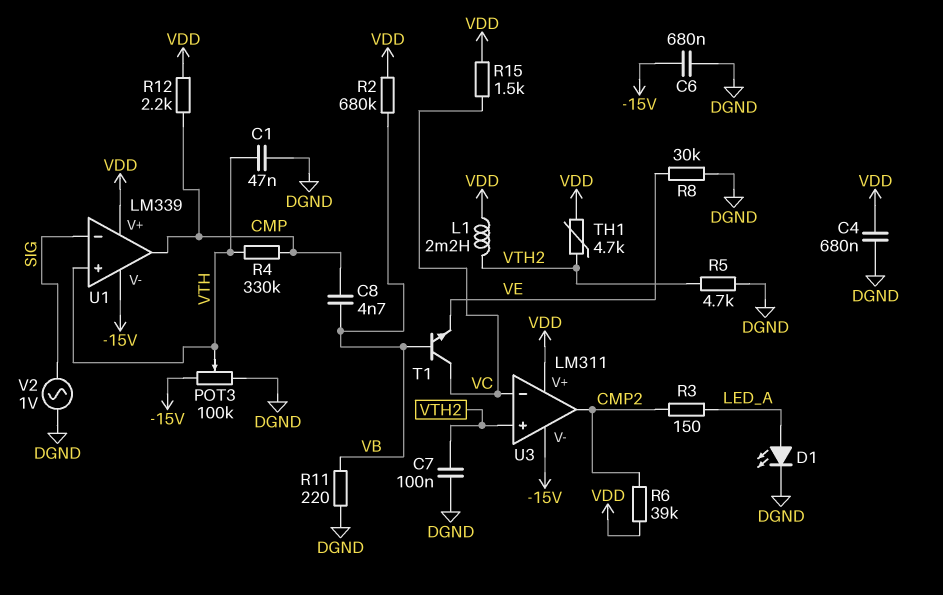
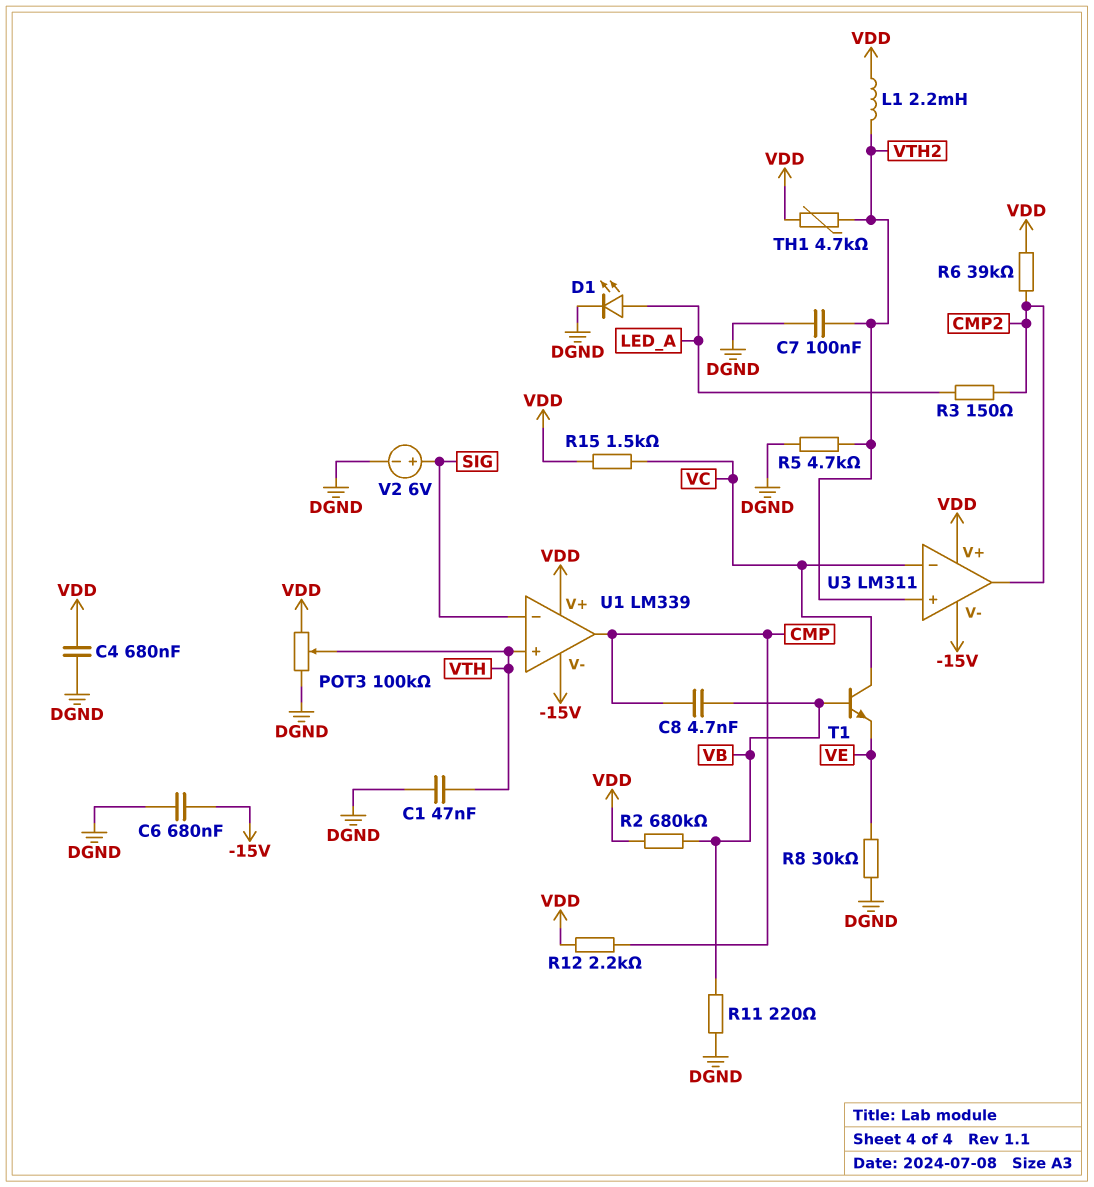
POT3: 100k (-15V, DGND, wiper VTH) -> 100k (DGND, VDD, wiper VTH)
R4: 330k (CMP, VTH) -> none
V2: AC 1V (DGND, SIG) -> 6V (plus SIG, minus DGND)

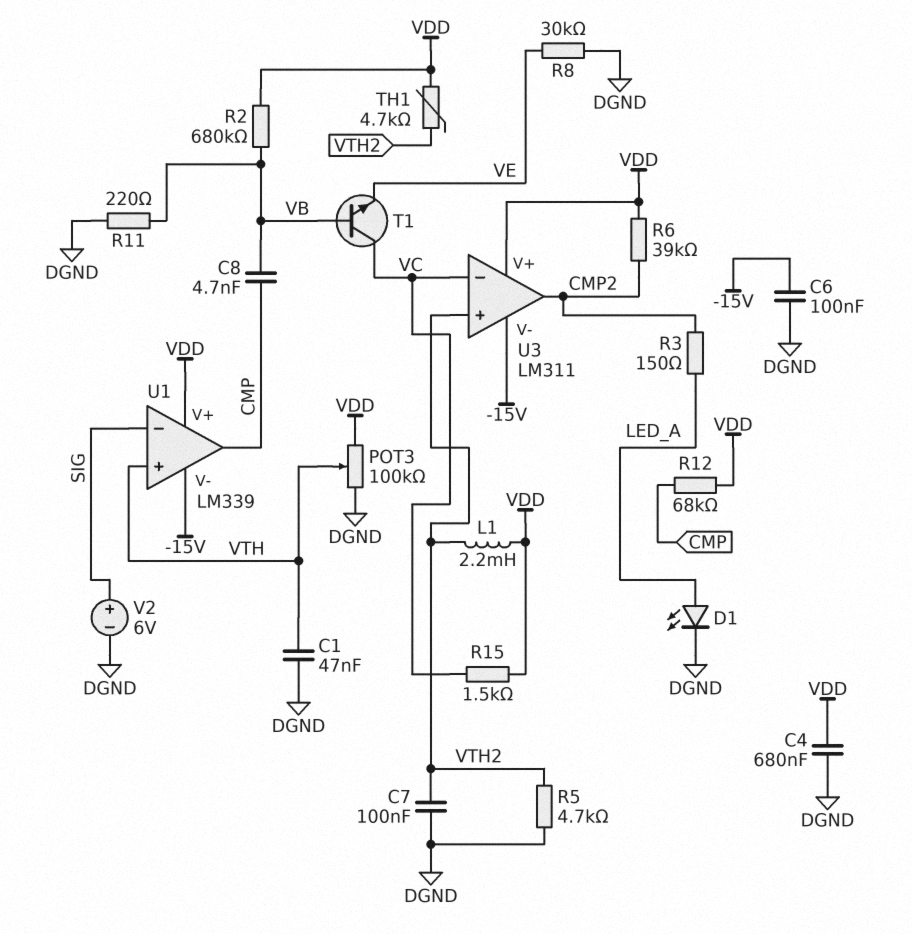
C6: 680nF (-15V, DGND) -> 100nF (-15V, DGND)
R12: 2.2k (CMP, VDD) -> 68k (CMP, VDD)

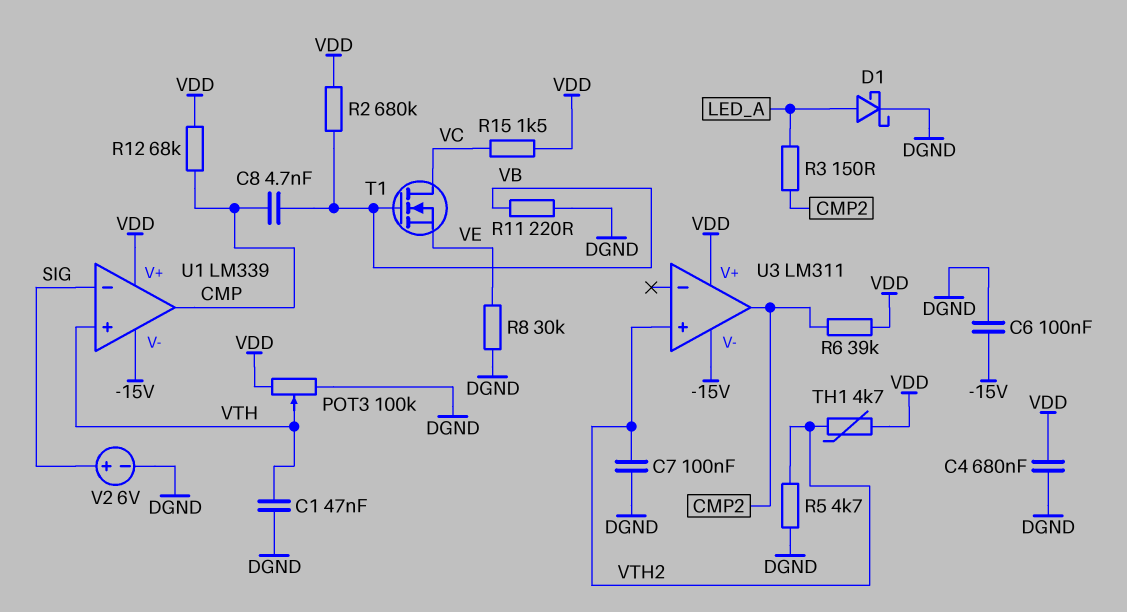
D1: LED (A LED_A, K DGND) -> schottky (A LED_A, K DGND)
L1: 2.2mH (VDD, VTH2) -> none
T1: NPN (B VB, C VC, E VE) -> NMOS (G VB, D VC, S VE)
U3 pin in-: VC -> none

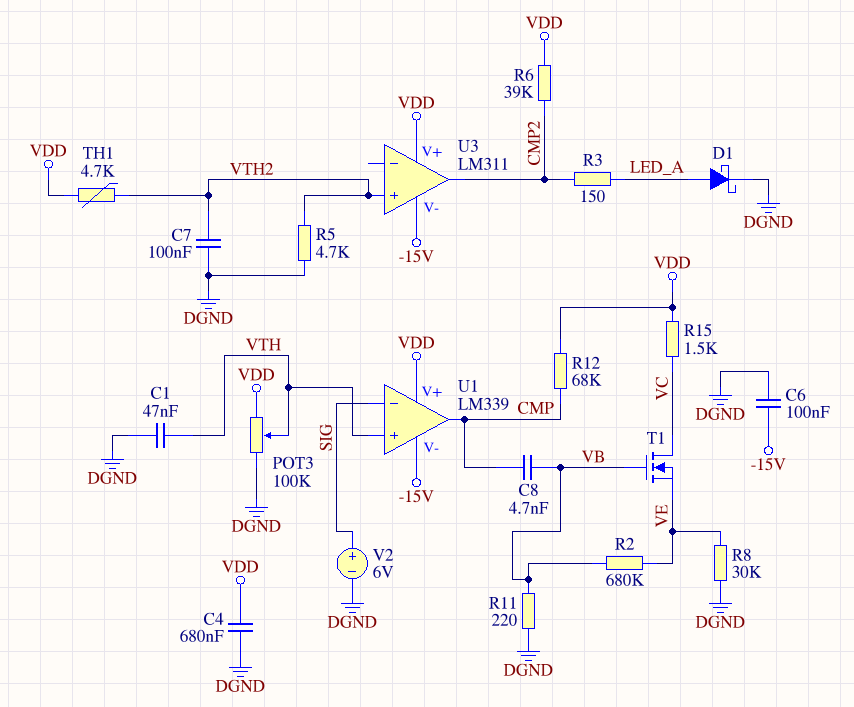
R2: 680k (VB, VDD) -> 680k (VB, VE)

